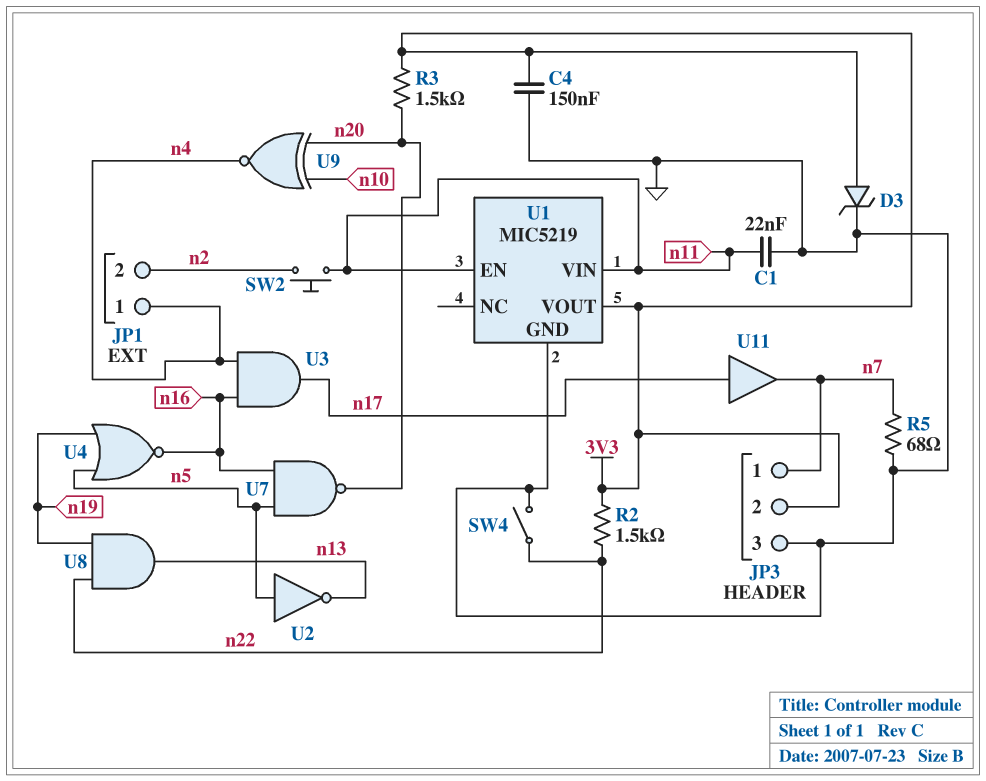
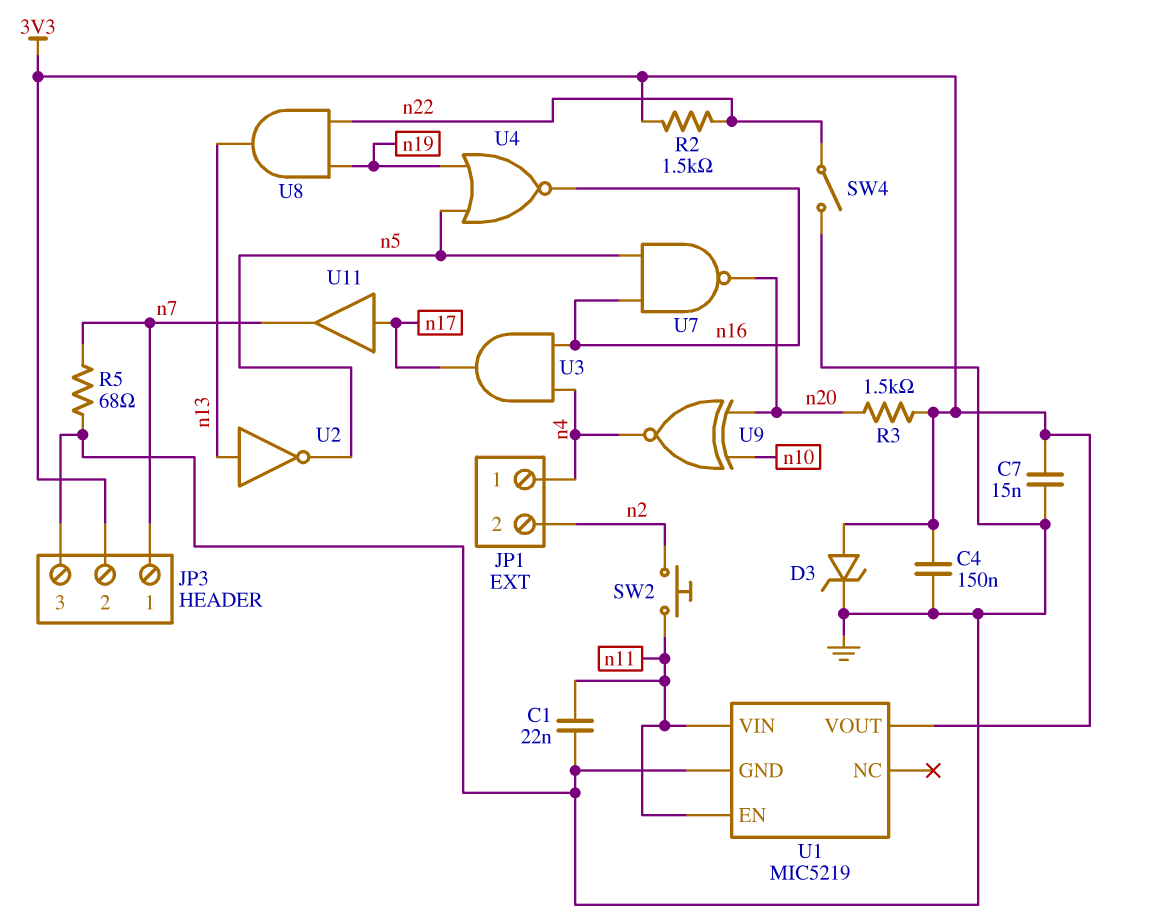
C7: none -> 15nF (3V3, GND)
U2: NOT (in n5, out n13) -> NOT (in n13, out n5)

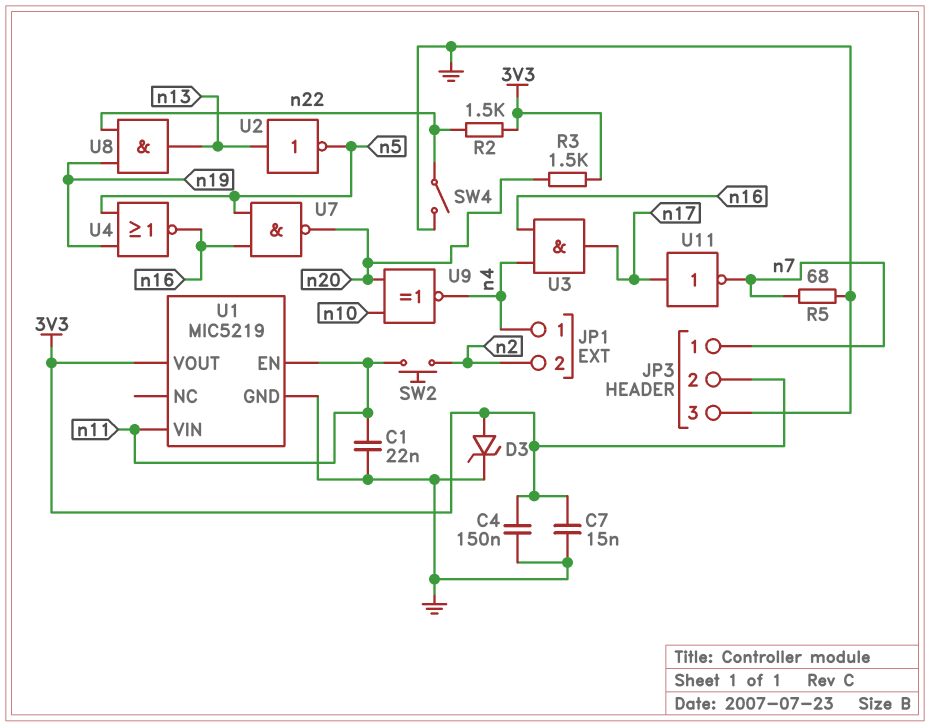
U11: buffer (in n17, out n7) -> NOT (in n17, out n7)

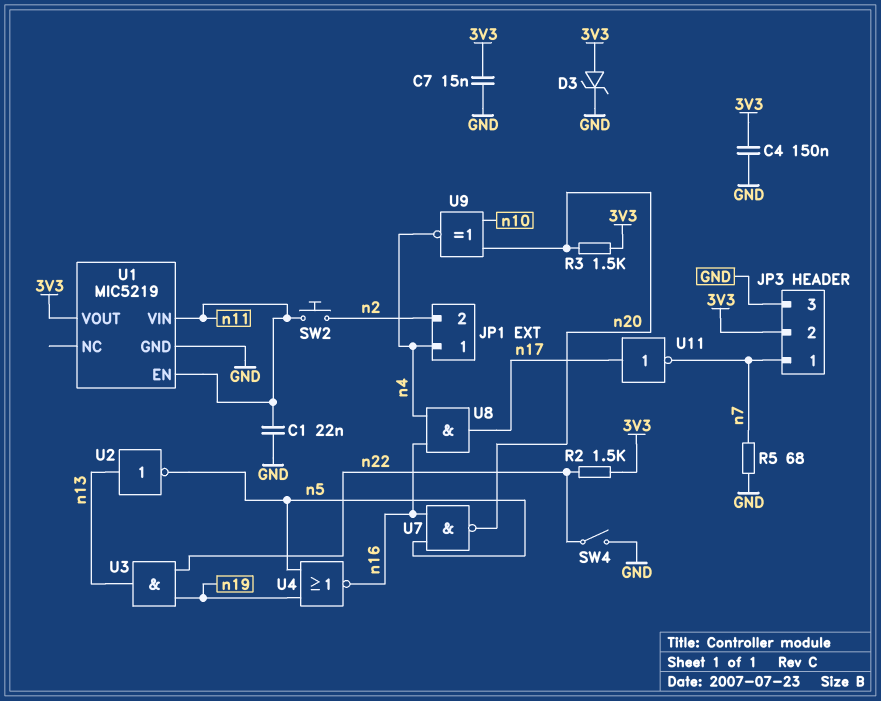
U3: AND (in n4, in n16, out n17) -> AND (in n19, in n22, out n13)
U8: AND (in n19, in n22, out n13) -> AND (in n4, in n16, out n17)

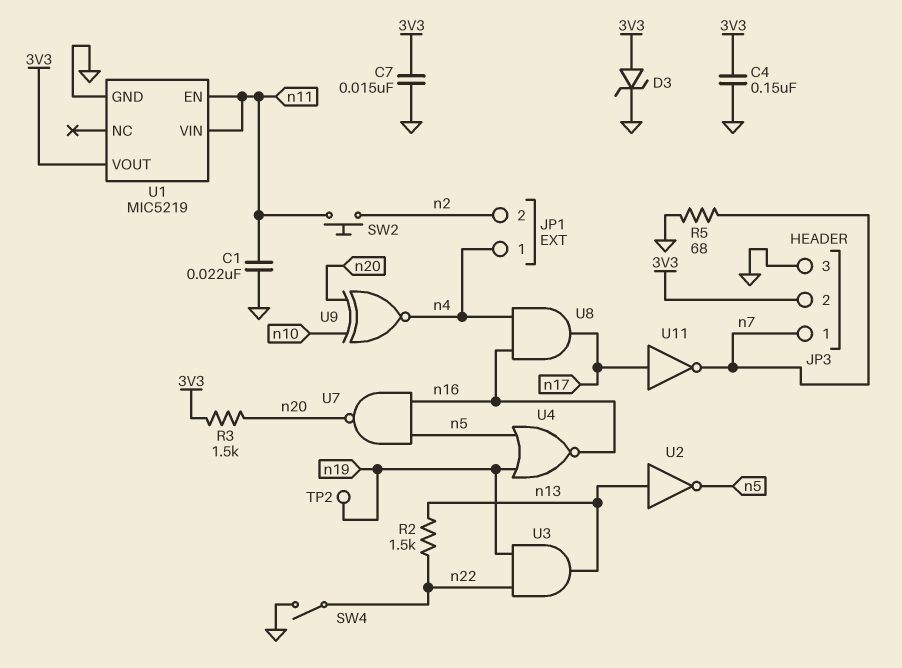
R2: 1.5k (3V3, n22) -> 1.5k (n13, n22)
TP2: none -> test point (n19)

